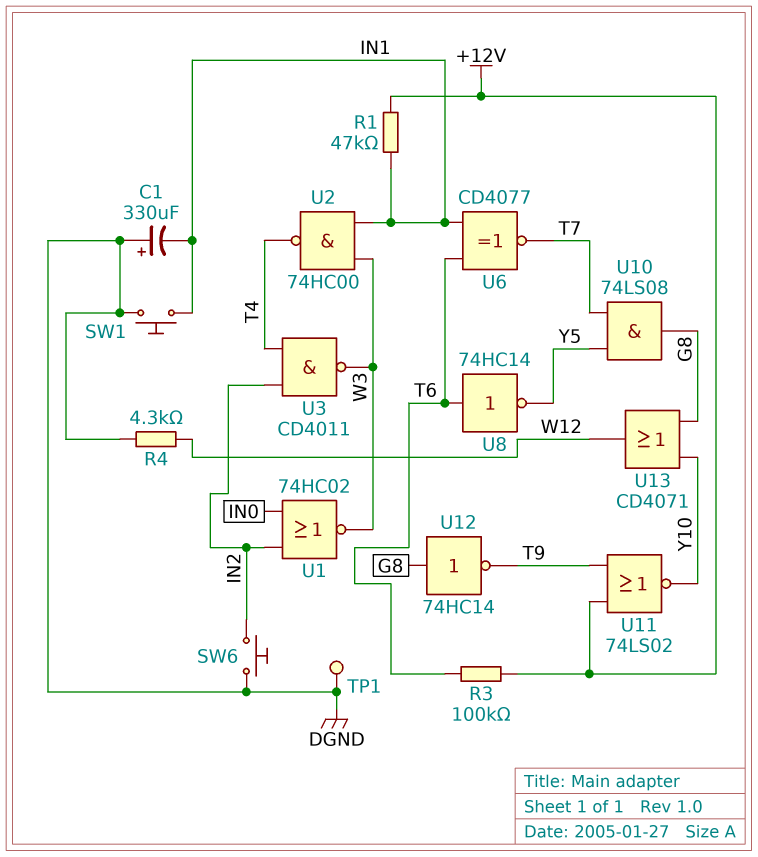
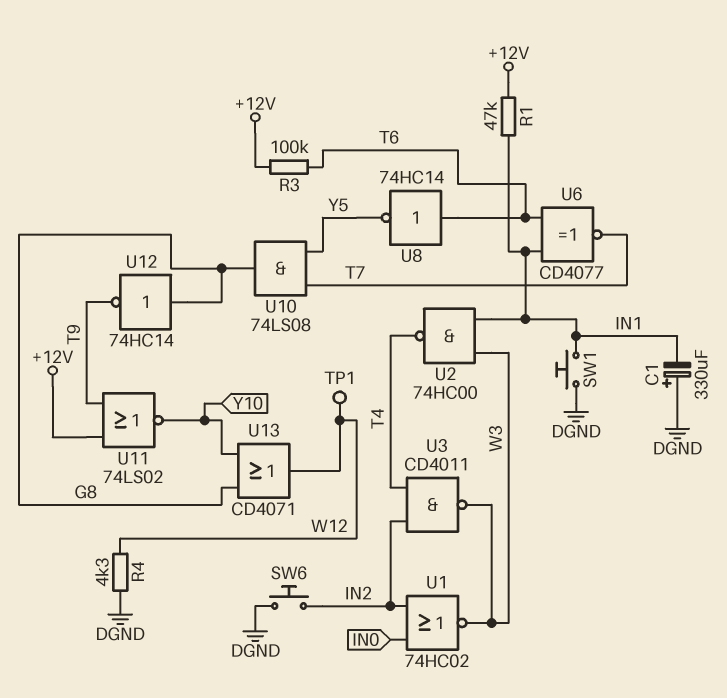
TP1: test point (DGND) -> test point (W12)

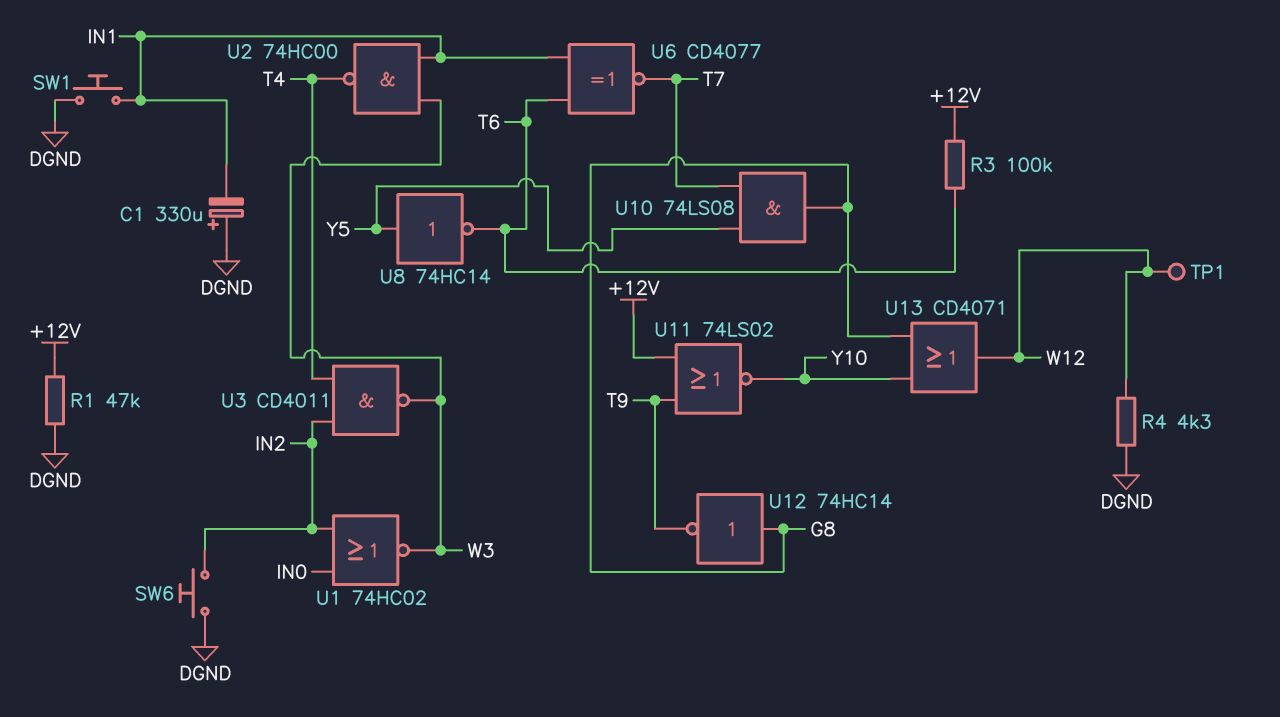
R1: 47k (+12V, IN1) -> 47k (+12V, DGND)
U8: NOT 74HC14 (in T6, out Y5) -> NOT 74HC14 (in Y5, out T6)

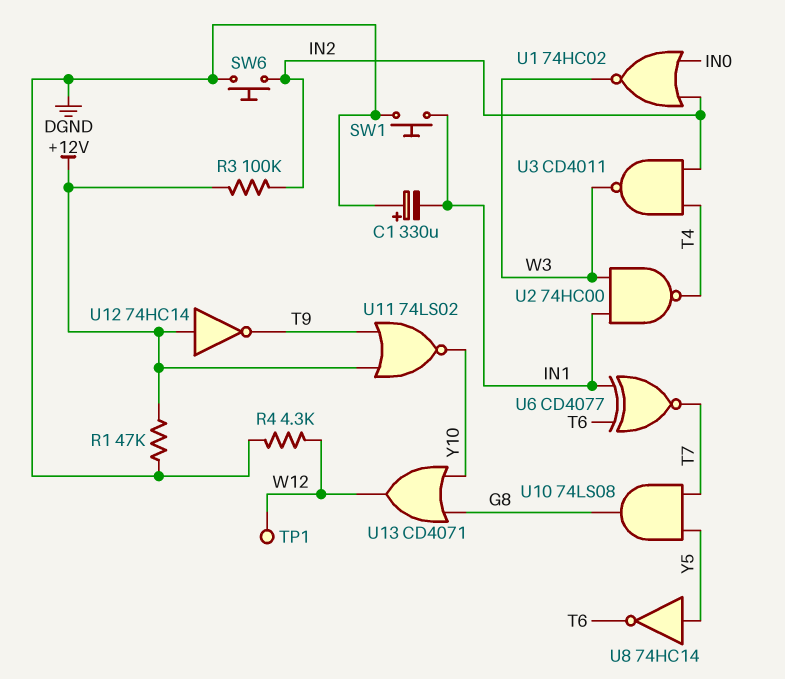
R3: 100k (+12V, T6) -> 100k (+12V, IN2)
U12: NOT 74HC14 (in G8, out T9) -> NOT 74HC14 (in +12V, out T9)

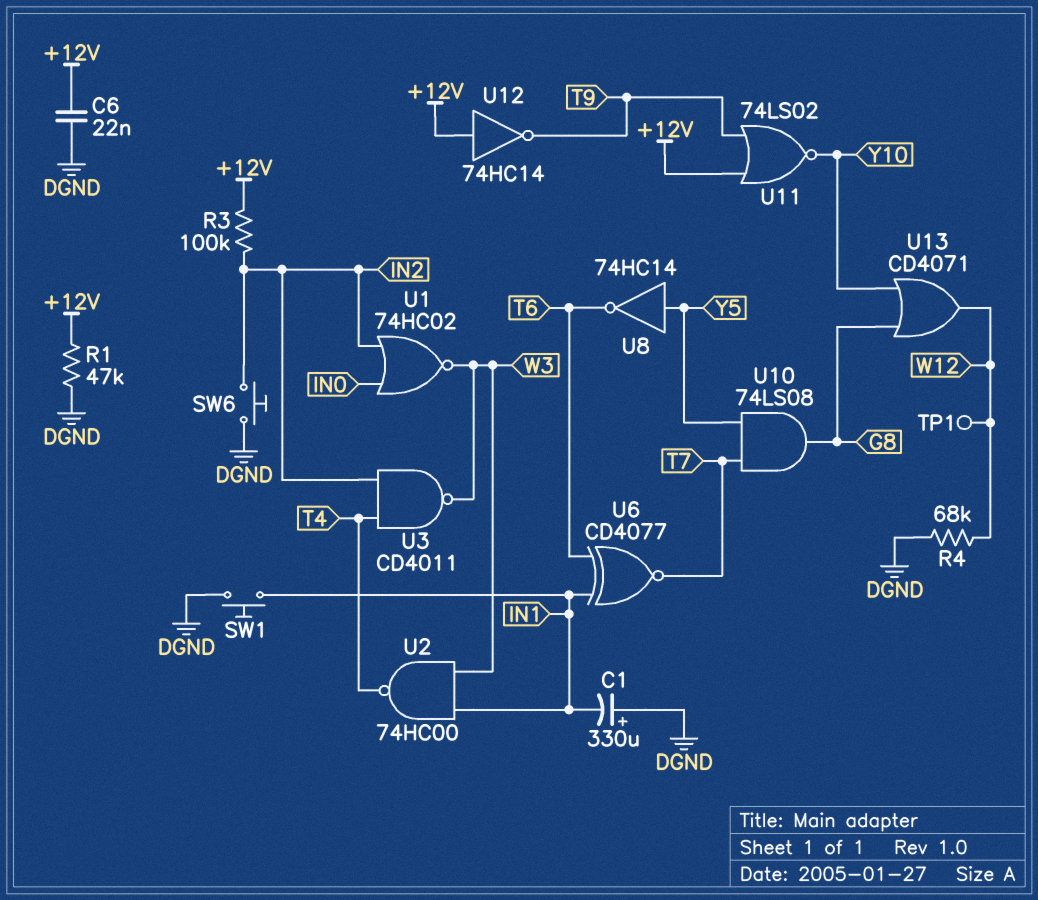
C6: none -> 22nF (+12V, DGND)
R4: 4.3k (DGND, W12) -> 68k (DGND, W12)

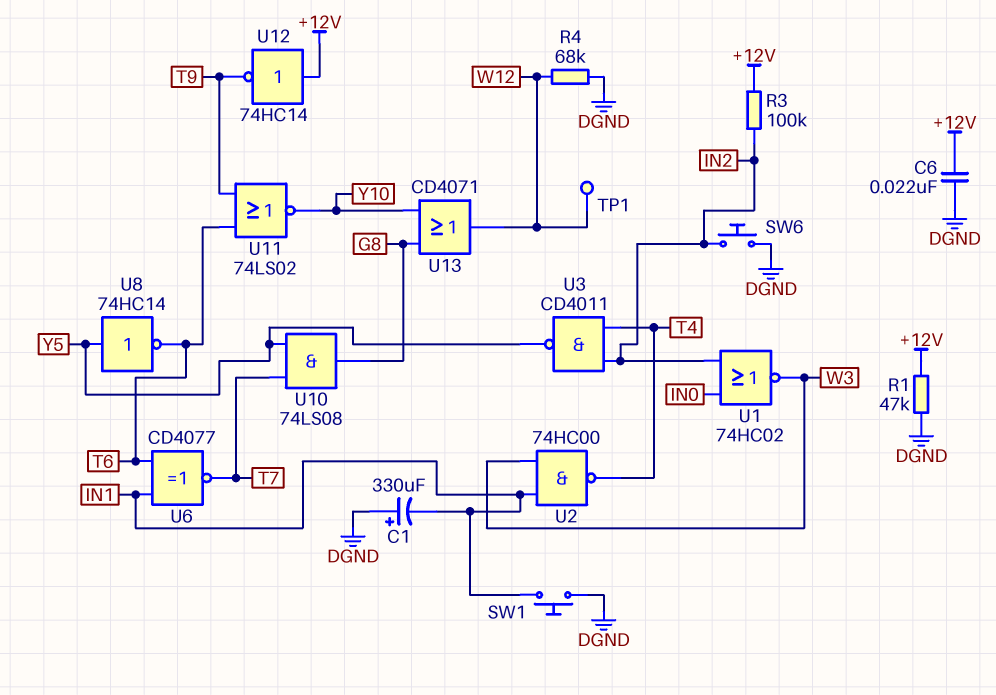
U3: NAND CD4011 (in IN2, in T4, out W3) -> NAND CD4011 (in IN2, in T4, out Y5)
U11: NOR 74LS02 (in +12V, in T9, out Y10) -> NOR 74LS02 (in T6, in T9, out Y10)

